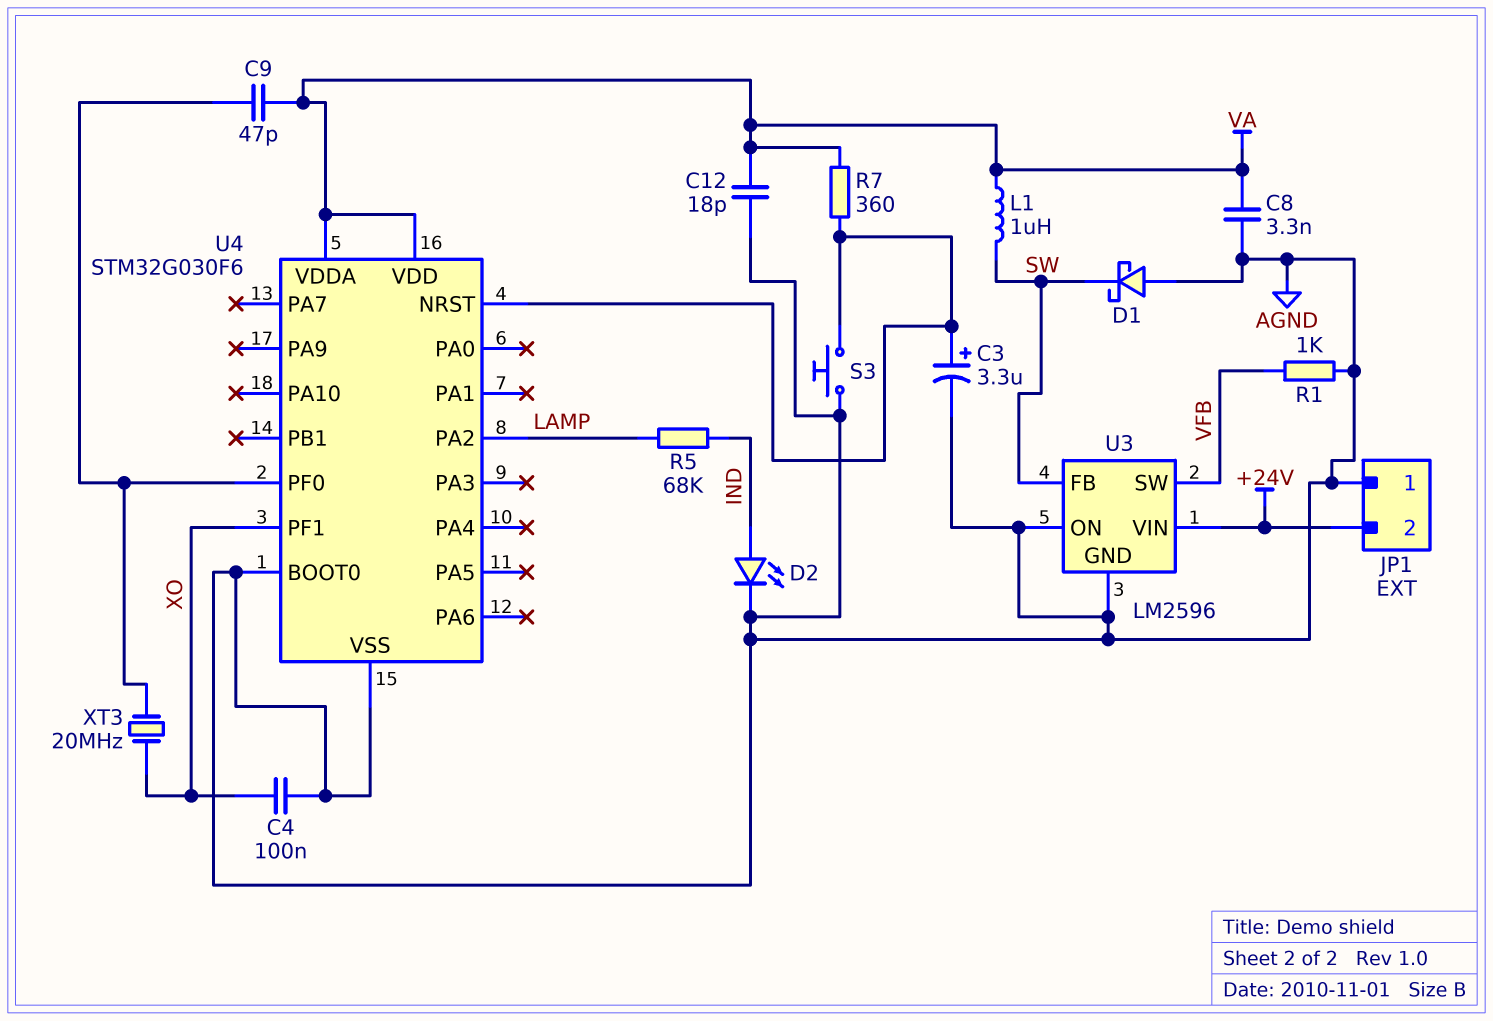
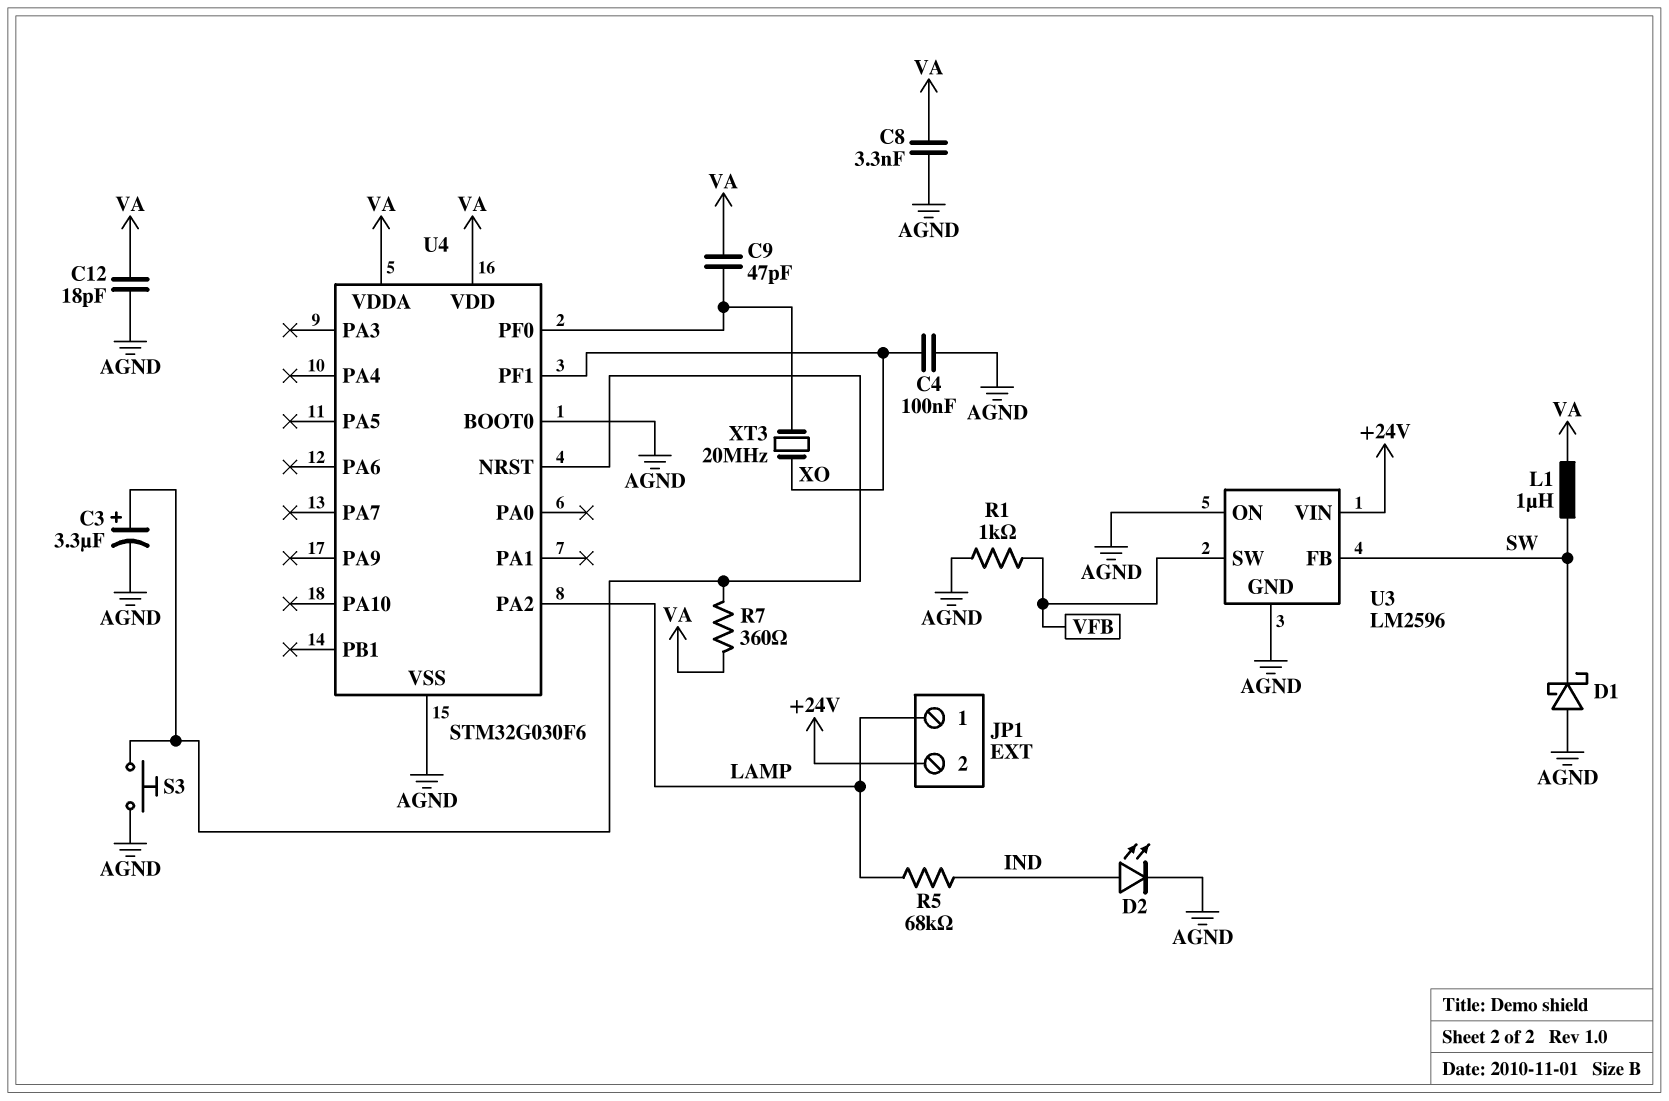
JP1 pin 1: AGND -> LAMP

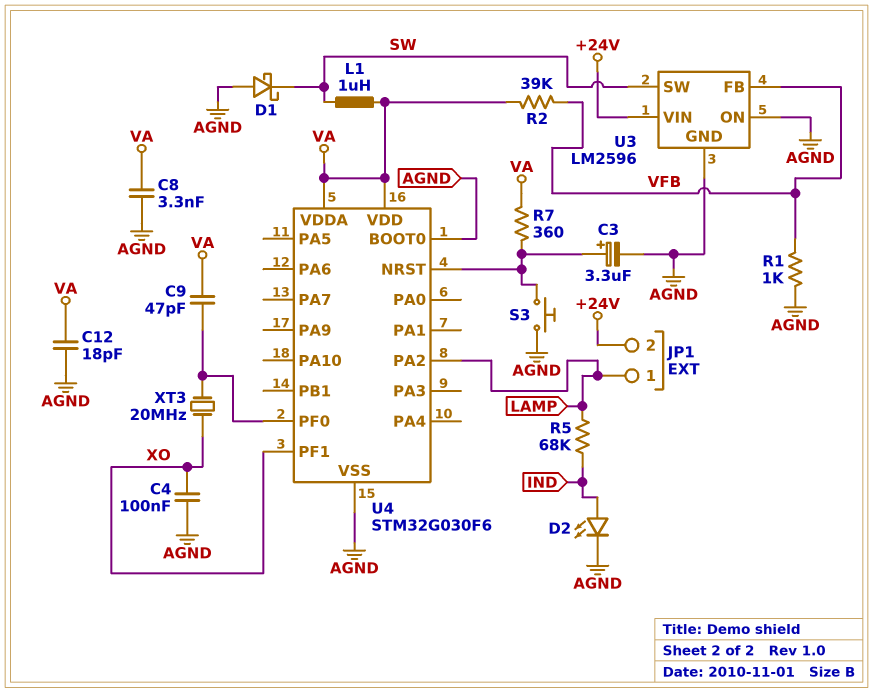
R2: none -> 39k (VA, VFB)
U3 pin FB: SW -> VFB
U3 pin SW: VFB -> SW

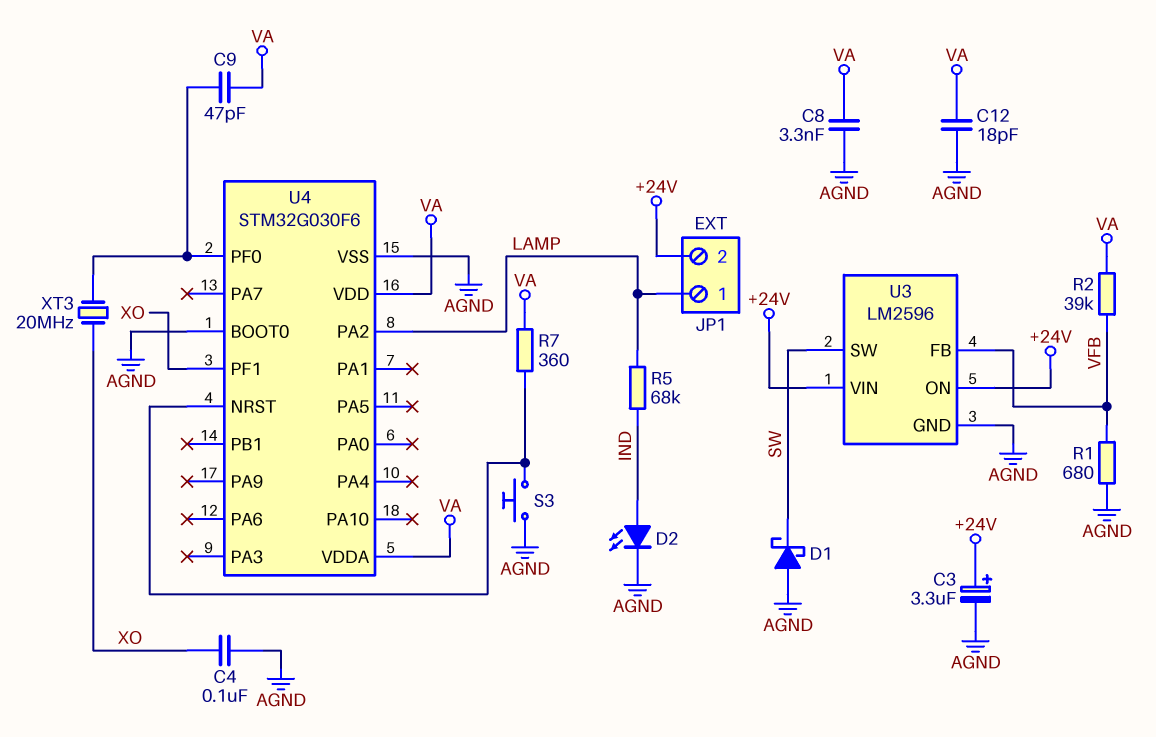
C3: 3.3uF (plus U4/NRST, minus AGND) -> 3.3uF (plus +24V, minus AGND)
L1: 1uH (SW, VA) -> none
R1: 1k (AGND, VFB) -> 680 (AGND, VFB)
U3 pin ON: AGND -> +24V

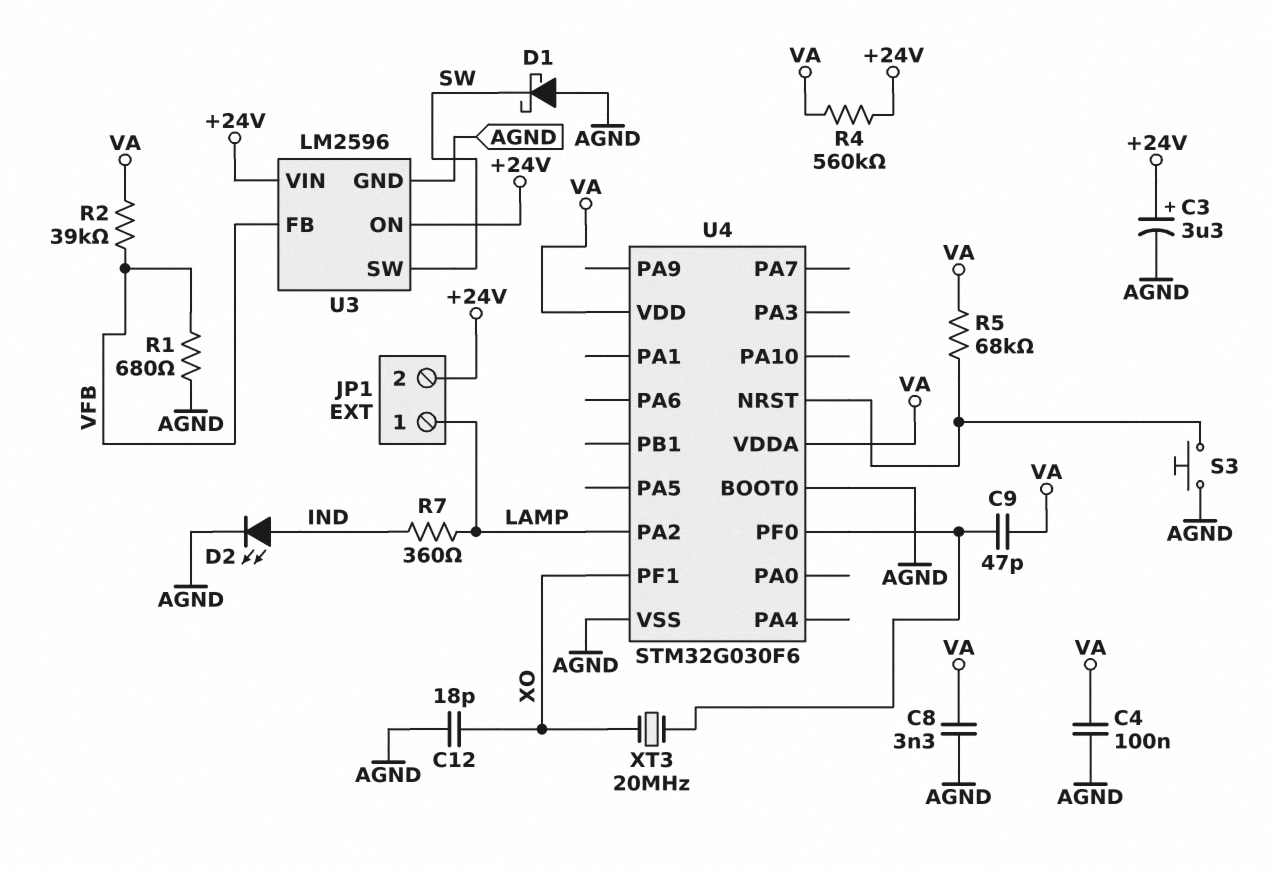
C4: 100nF (AGND, XO) -> 100nF (AGND, VA)
C12: 18pF (AGND, VA) -> 18pF (AGND, XO)
R4: none -> 560k (+24V, VA)
R5: 68k (IND, LAMP) -> 68k (U4/NRST, VA)
R7: 360 (U4/NRST, VA) -> 360 (IND, LAMP)

